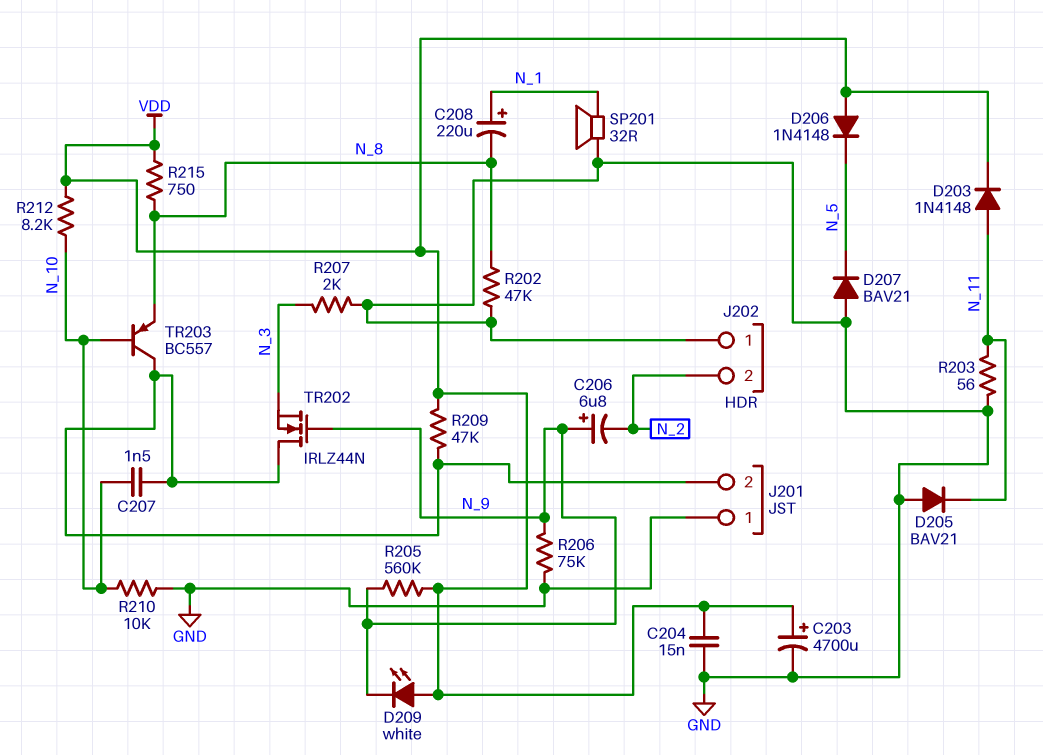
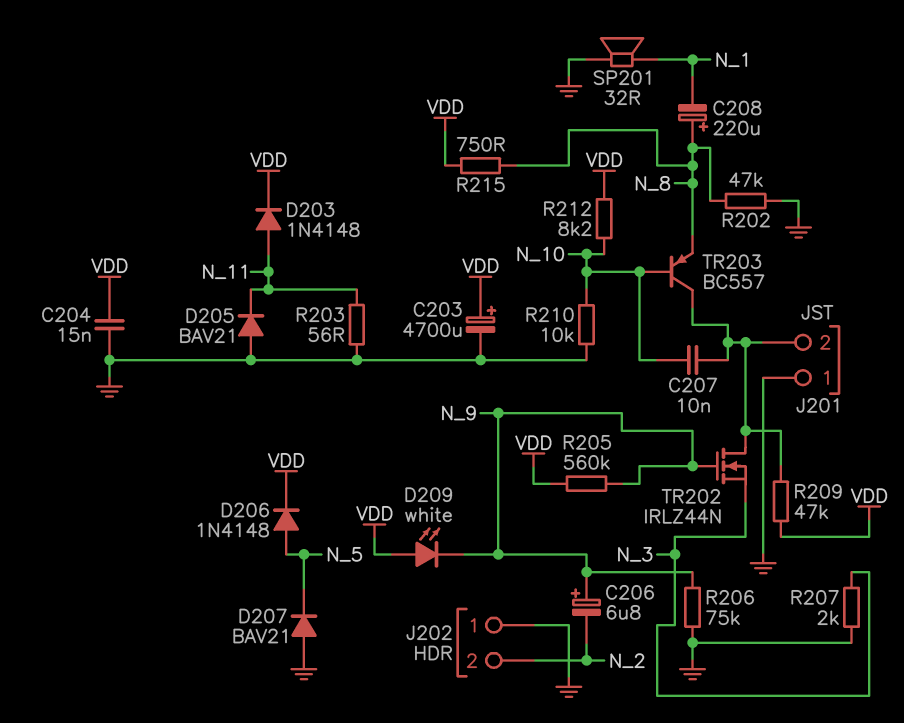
C207: 1.5nF (J201/2, N_10) -> 10nF (J201/2, N_10)
C208: 220uF (plus N_1, minus N_8) -> 220uF (plus N_8, minus N_1)
D206: diode 1N4148 (A VDD, K N_5) -> diode 1N4148 (A N_5, K VDD)

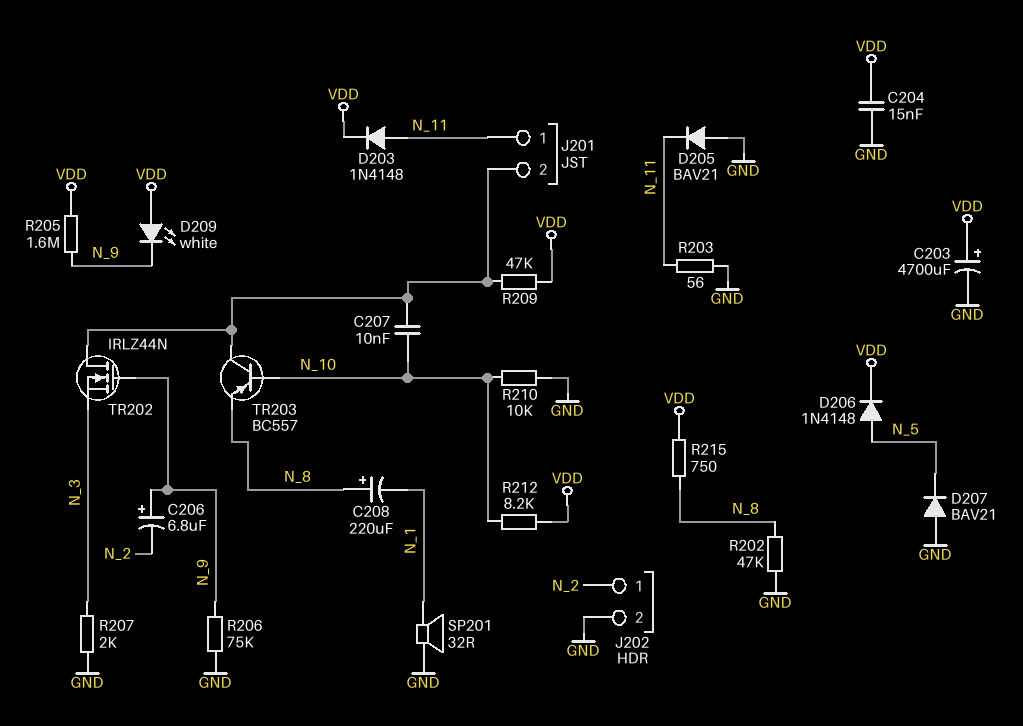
J201 pin 1: GND -> N_11
J202 pin 1: GND -> N_2
J202 pin 2: N_2 -> GND
R205: 560k (N_9, VDD) -> 1.6M (N_9, VDD)

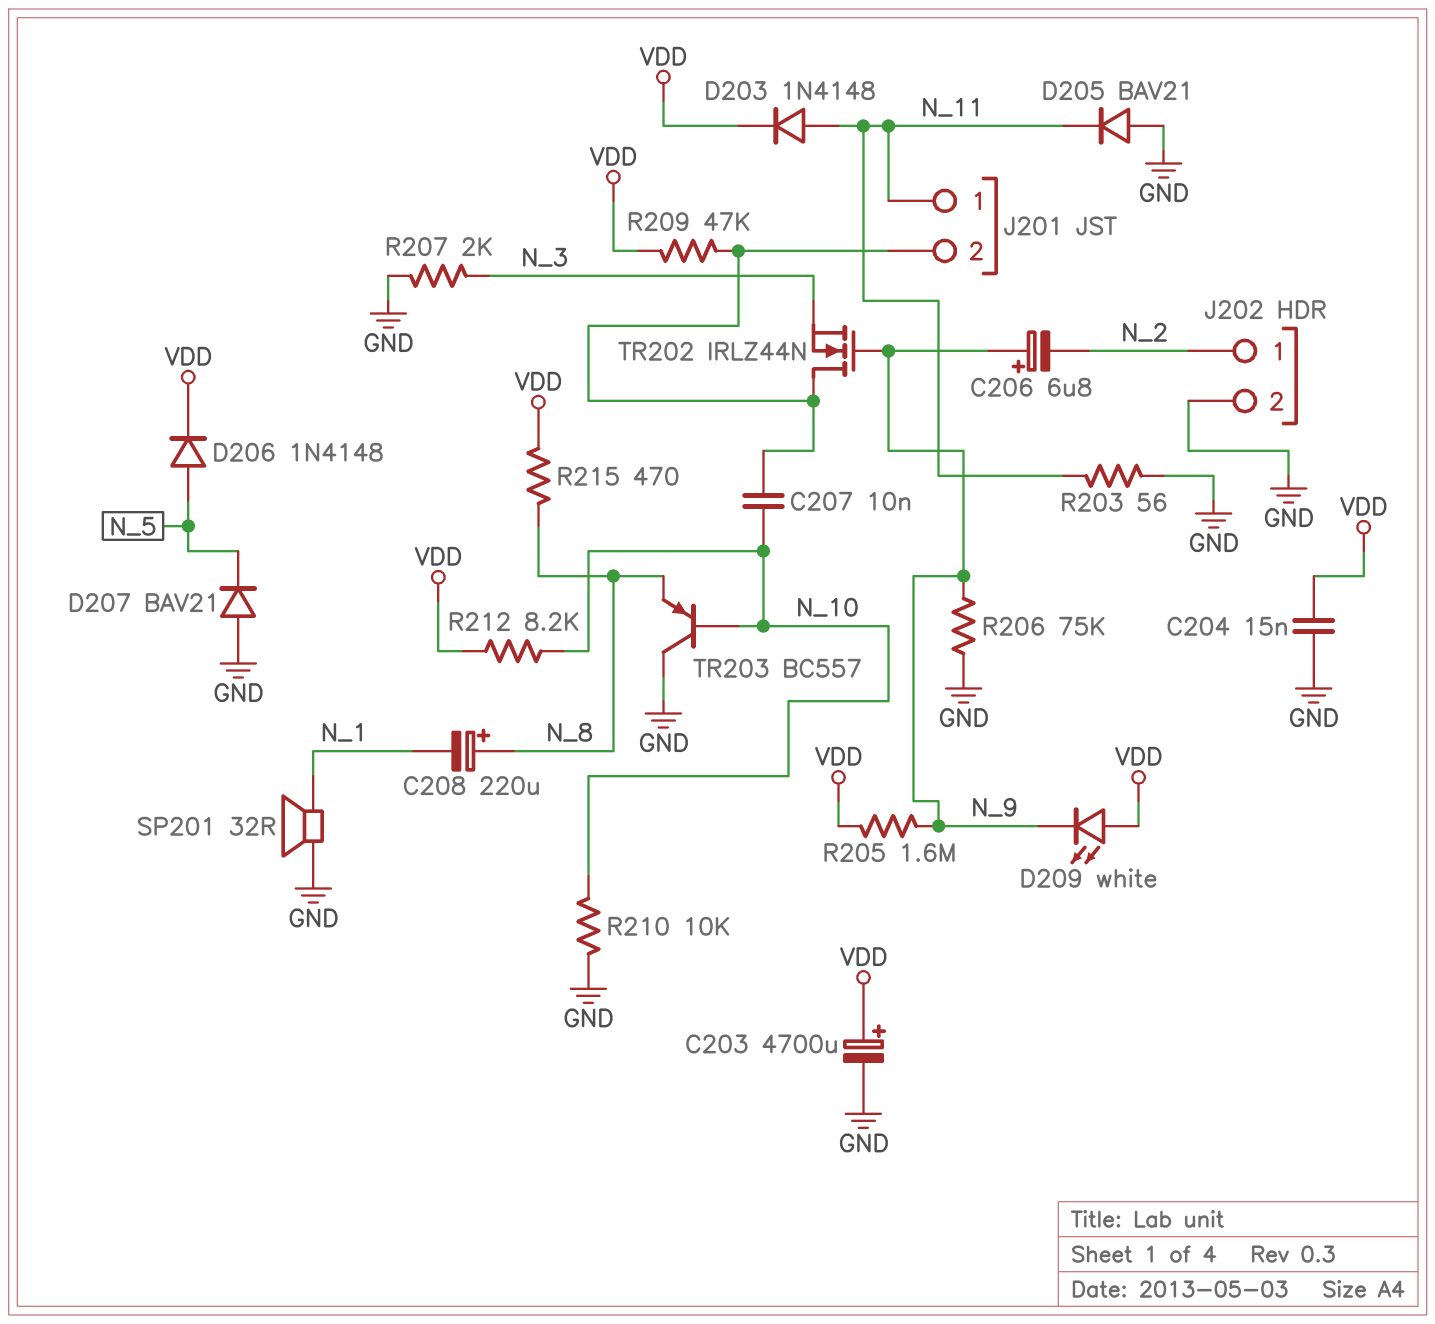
R202: 47k (GND, N_8) -> none
R215: 750 (N_8, VDD) -> 470 (N_8, VDD)
TR203: PNP BC557 (B N_10, C J201/2, E N_8) -> PNP BC557 (B N_10, C GND, E N_8)

